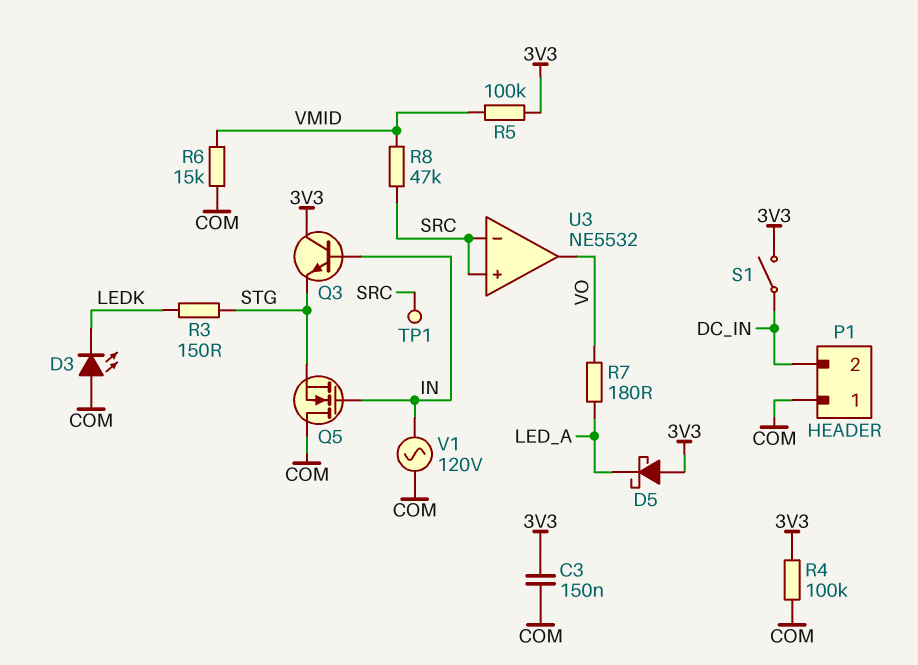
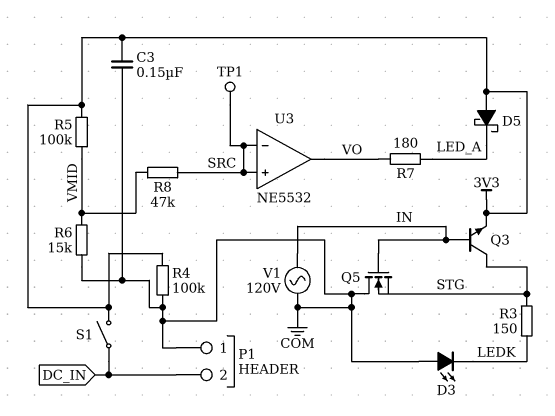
Q3: NPN (B IN, C 3V3, E STG) -> NPN (B IN, C STG, E 3V3)

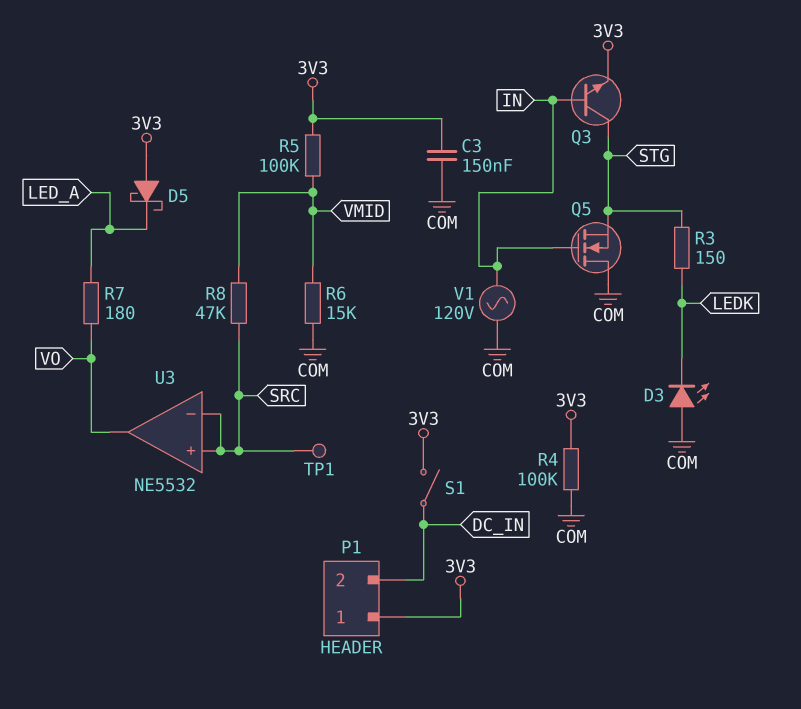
P1 pin 1: COM -> 3V3

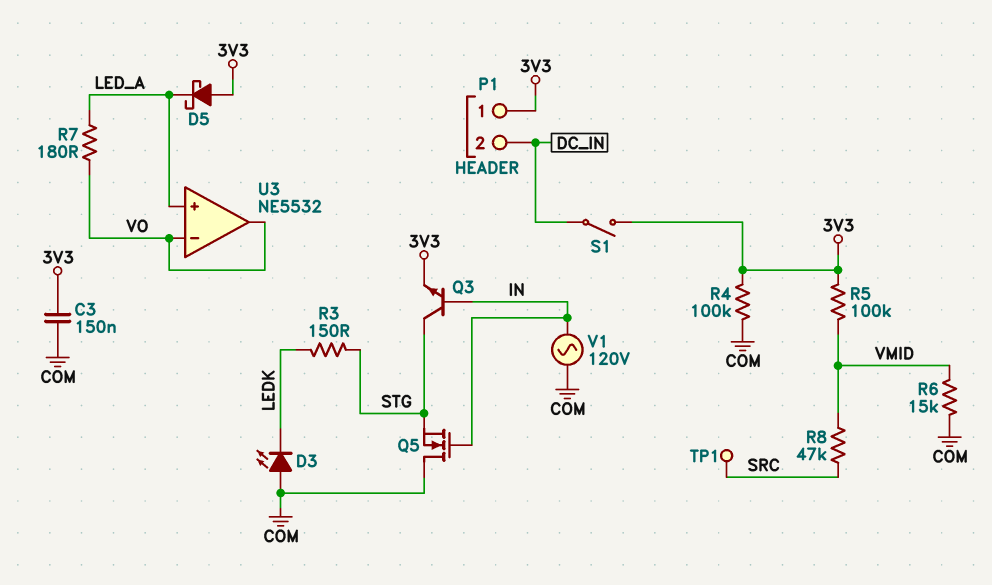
U3 pin in+: SRC -> LED_A
U3 pin in-: SRC -> VO

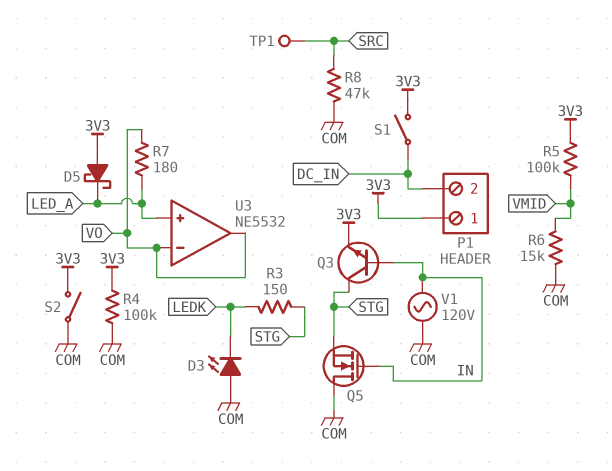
C3: 150nF (3V3, COM) -> none
R8: 47k (SRC, VMID) -> 47k (COM, SRC)
S2: none -> switch (3V3, COM)

